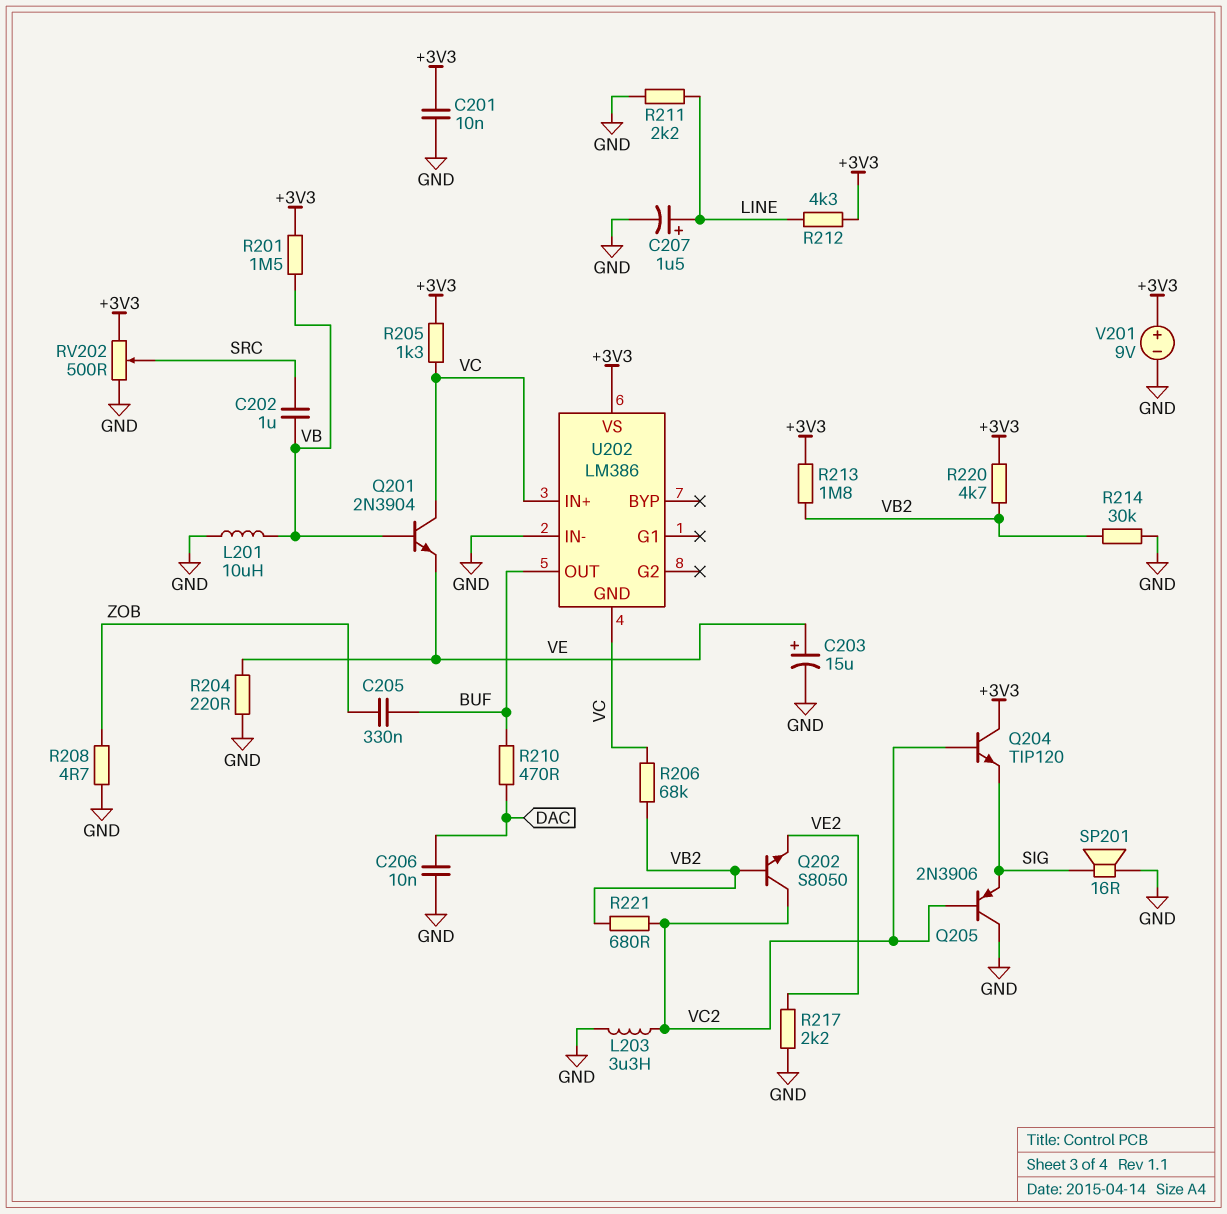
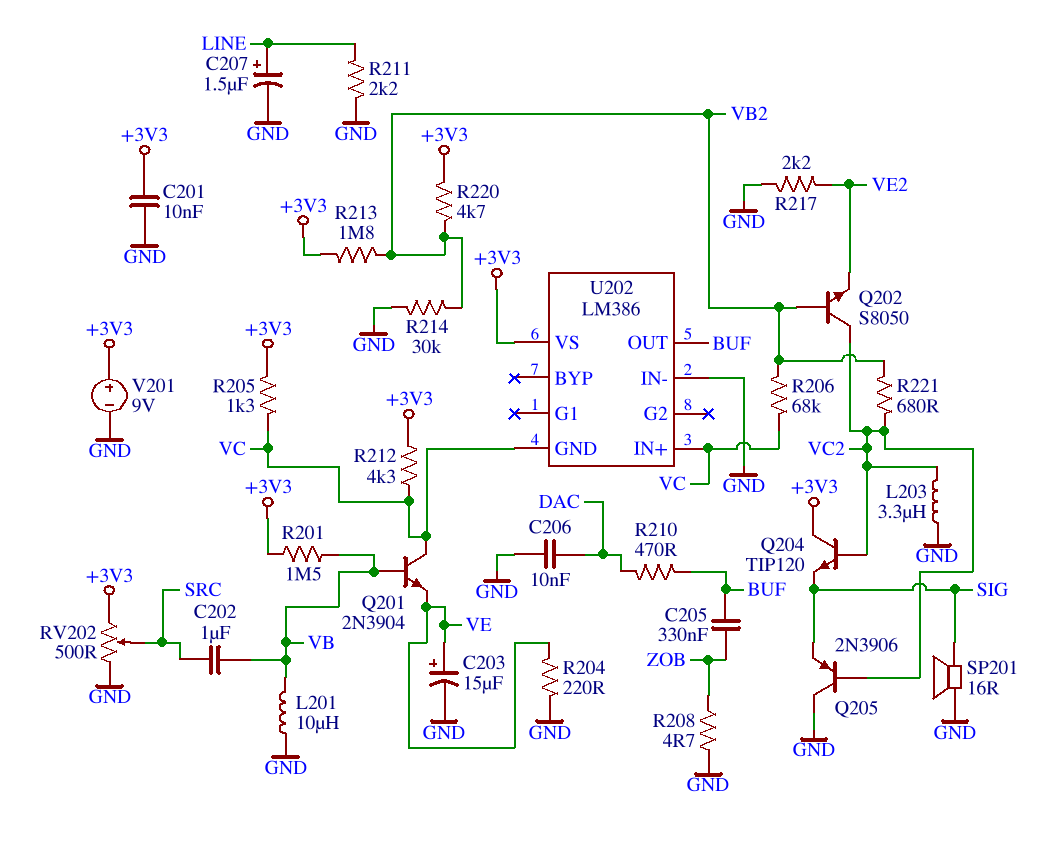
R212: 4.3k (+3V3, LINE) -> 4.3k (+3V3, VC)

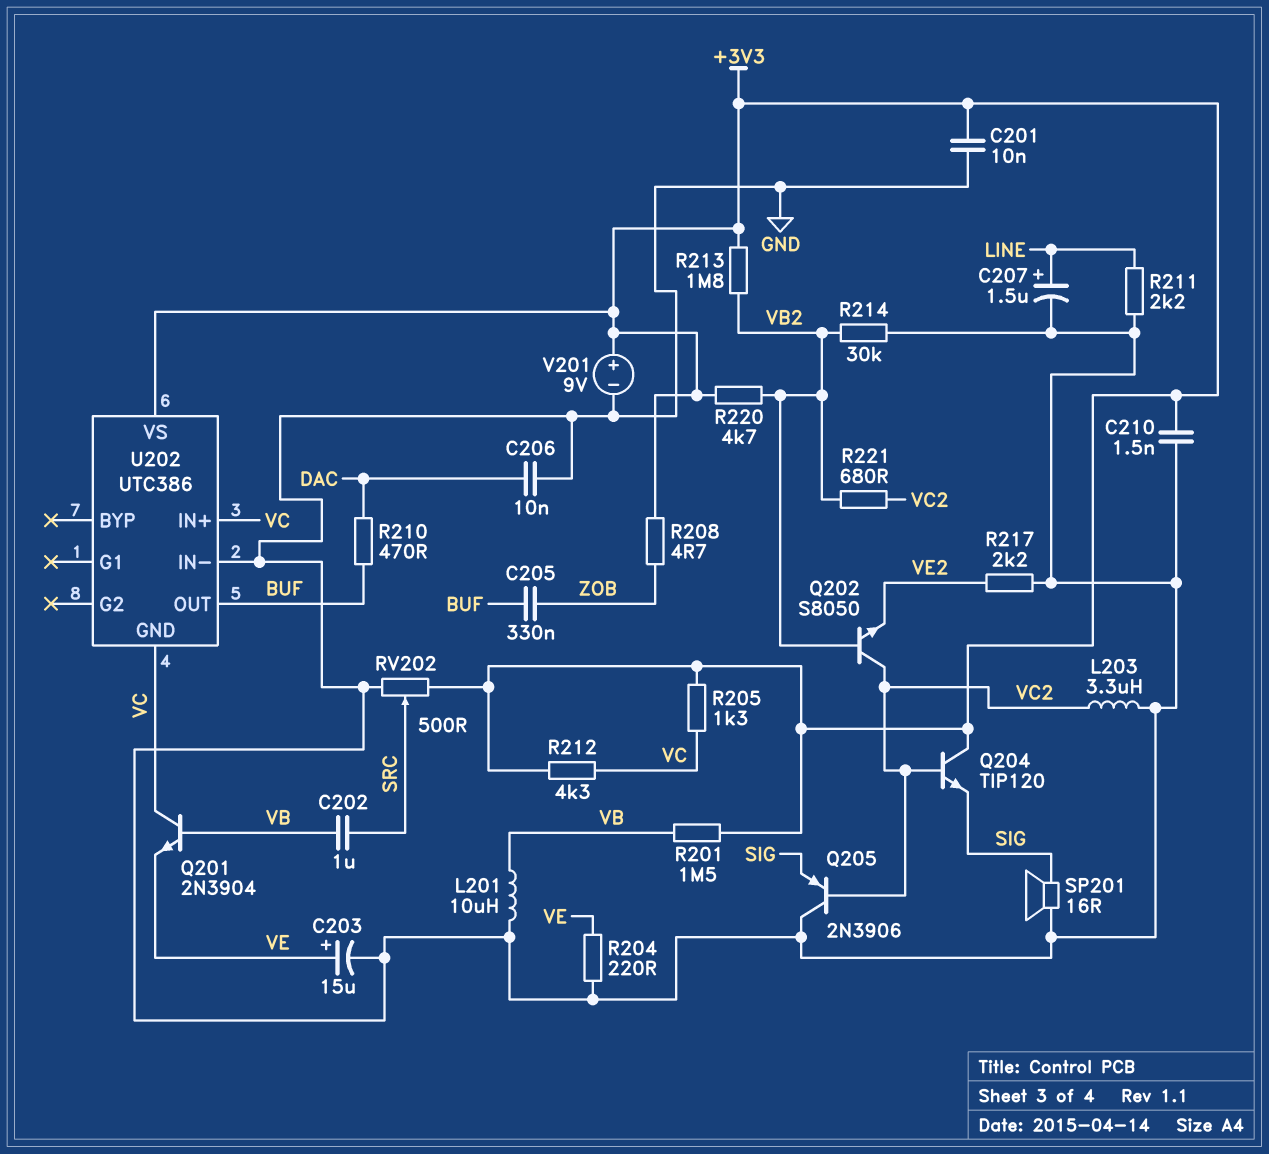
C210: none -> 1.5nF (+3V3, GND)
R206: 68k (VB2, VC) -> none
R208: 4.7 (GND, ZOB) -> 4.7 (+3V3, ZOB)
U202: LM386 -> UTC386

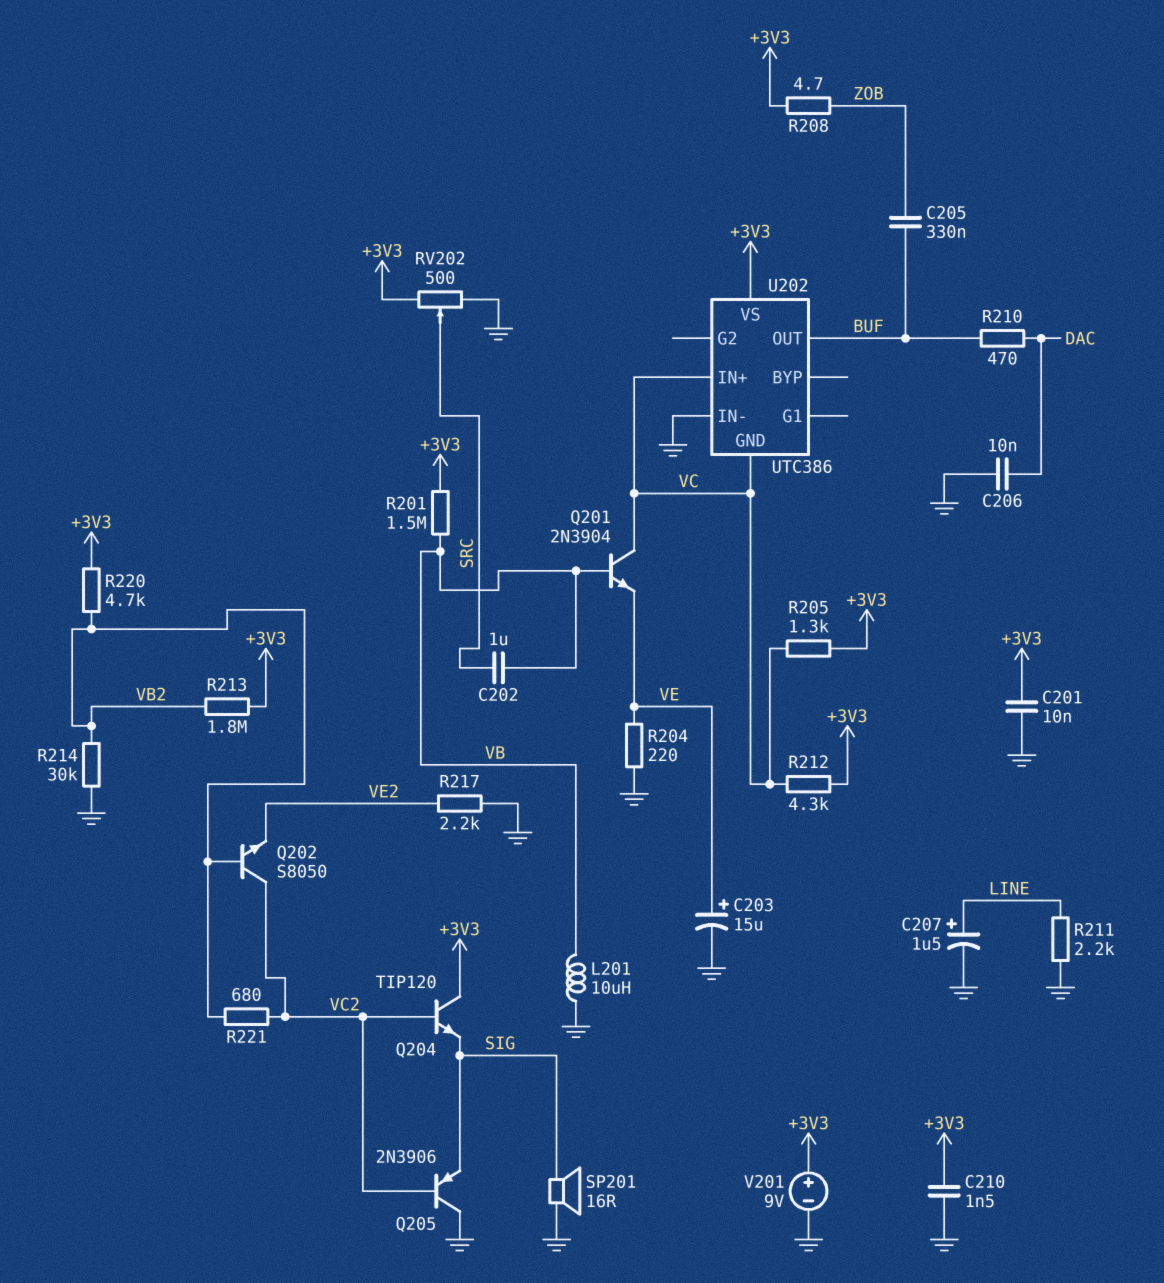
L203: 3.3uH (GND, VC2) -> none

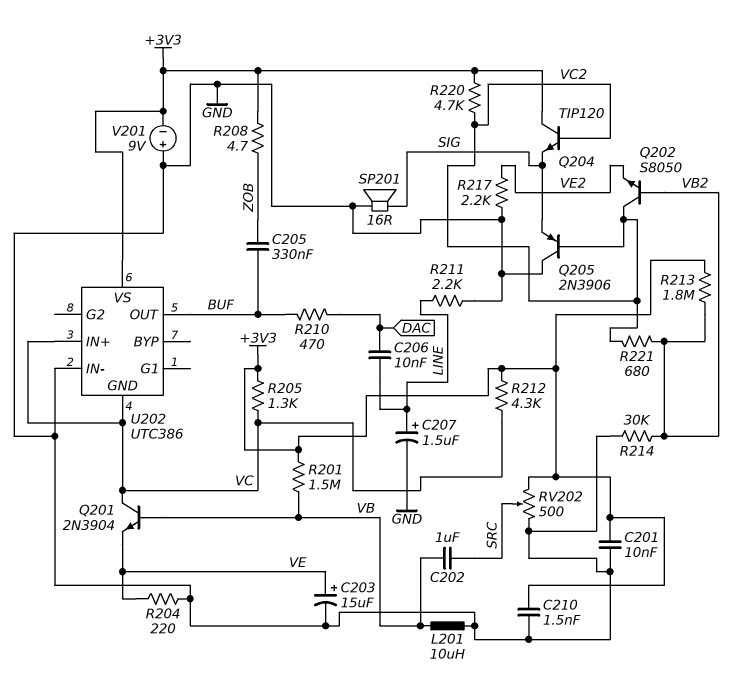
C206: 10nF (DAC, GND) -> 10nF (DAC, LINE)
R220: 4.7k (+3V3, VB2) -> 4.7k (+3V3, VC2)
V201: 9V (plus +3V3, minus GND) -> 9V (plus GND, minus +3V3)

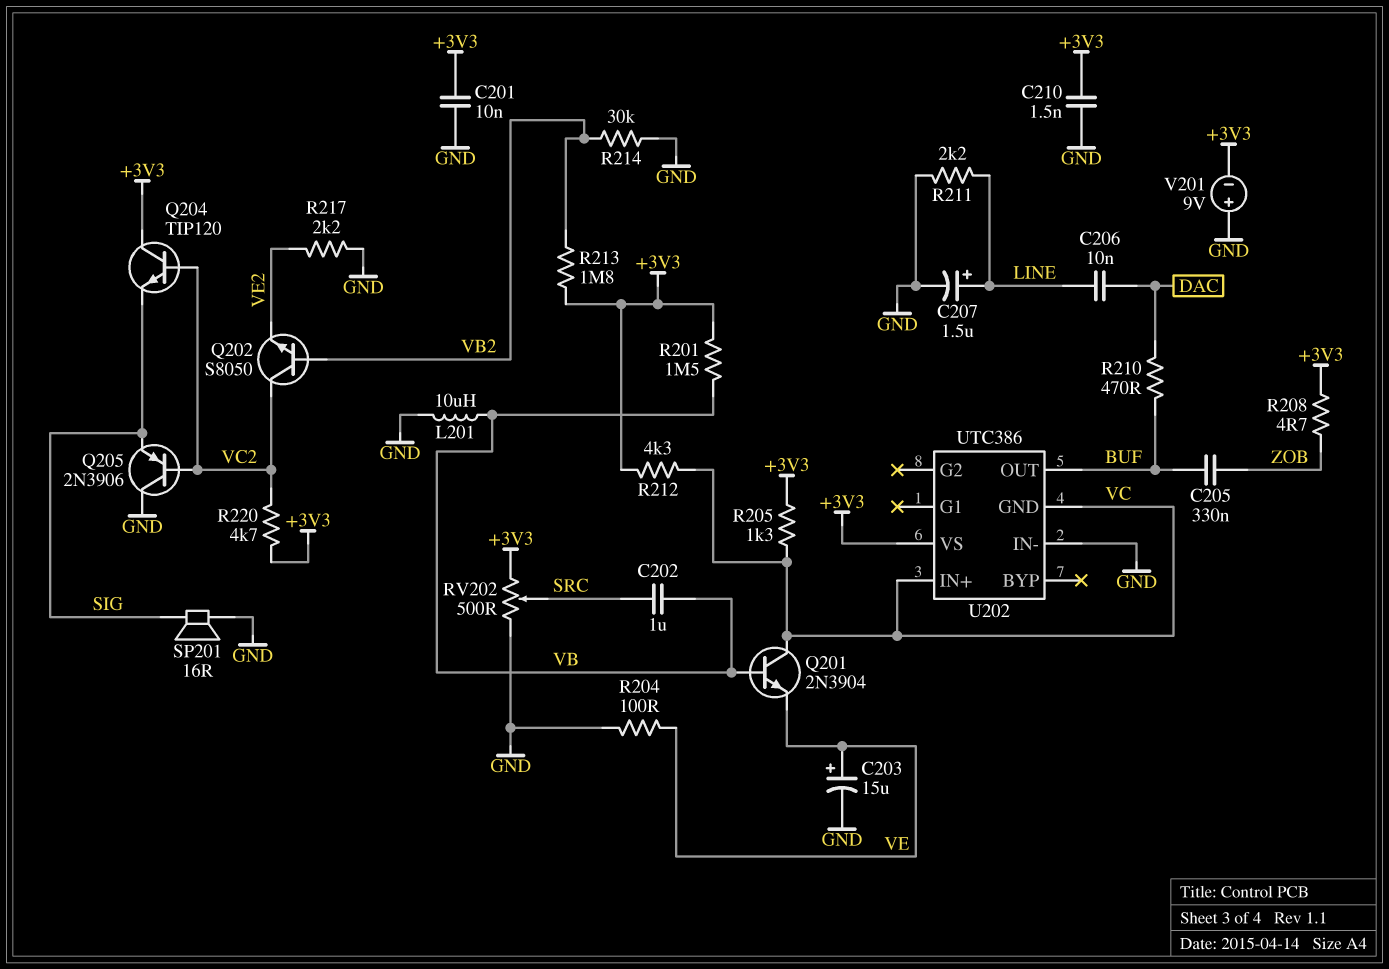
R204: 220 (GND, VE) -> 100 (GND, VE)
R221: 680 (VB2, VC2) -> none

